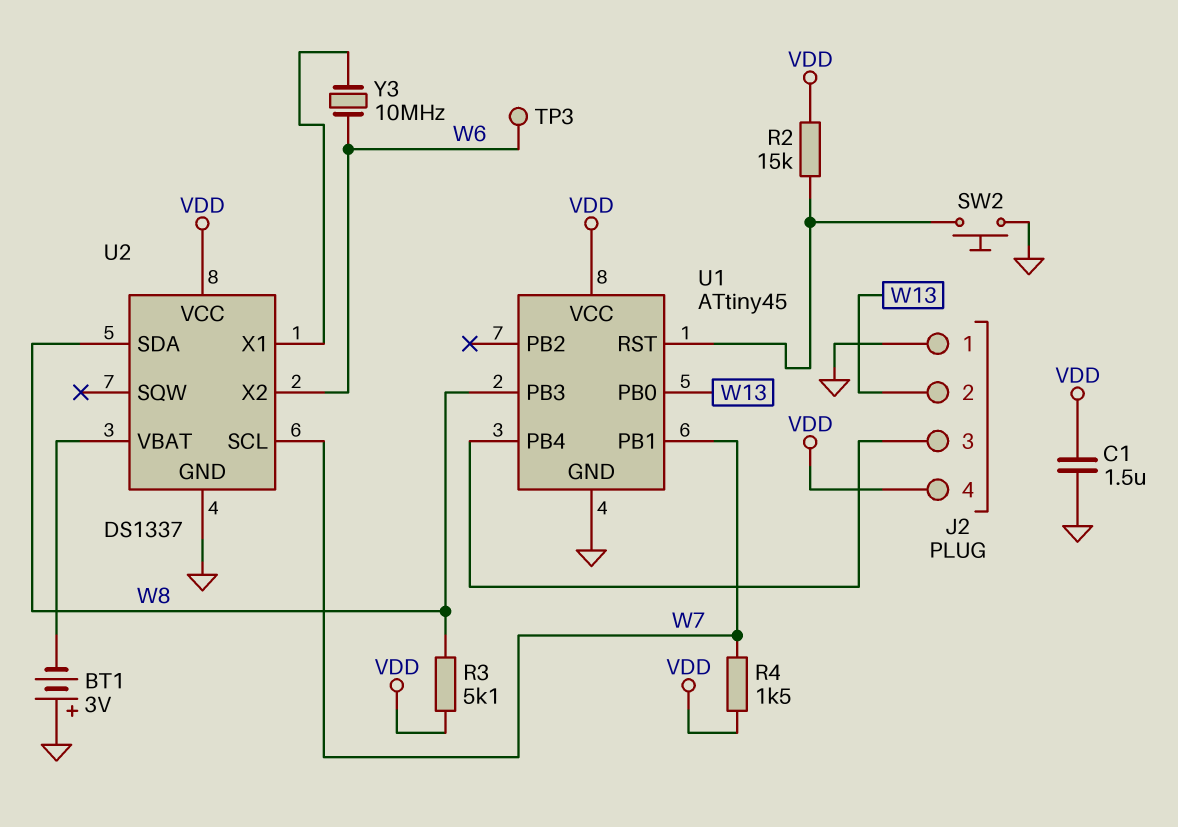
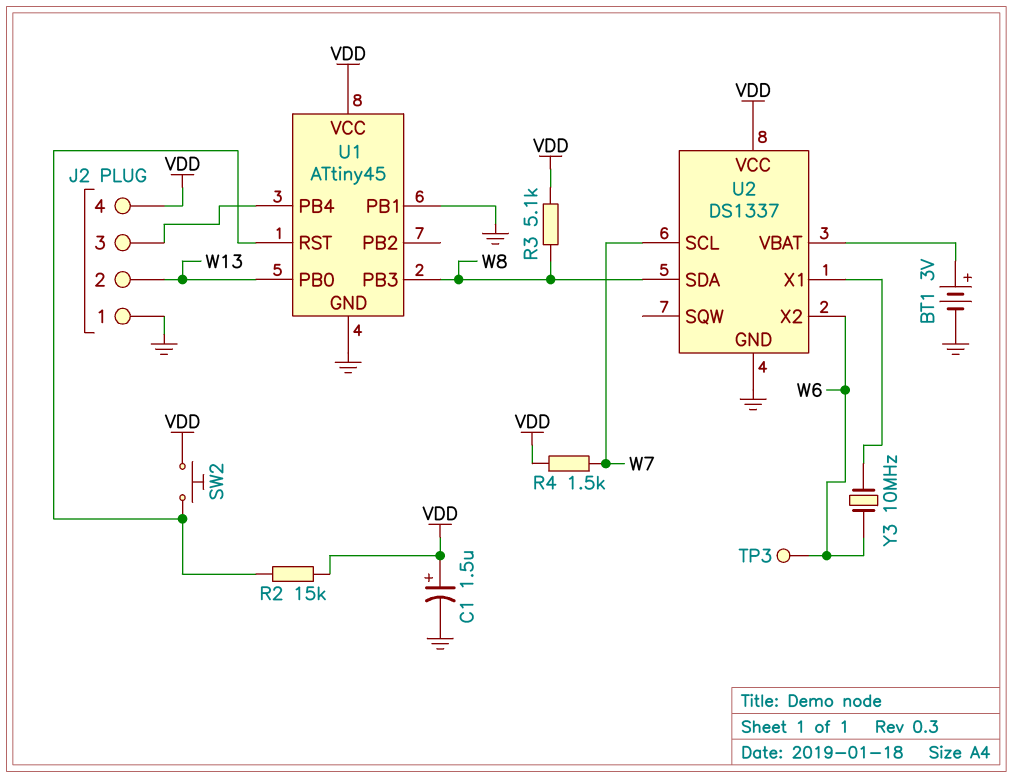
BT1: 3V (plus GND, minus U2/VBAT) -> 3V (plus U2/VBAT, minus GND)
C1: 1.5uF (GND, VDD) -> 1.5uF (plus VDD, minus GND)
SW2: button (GND, U1/RST) -> button (U1/RST, VDD)
U1 pin PB1: W7 -> GND

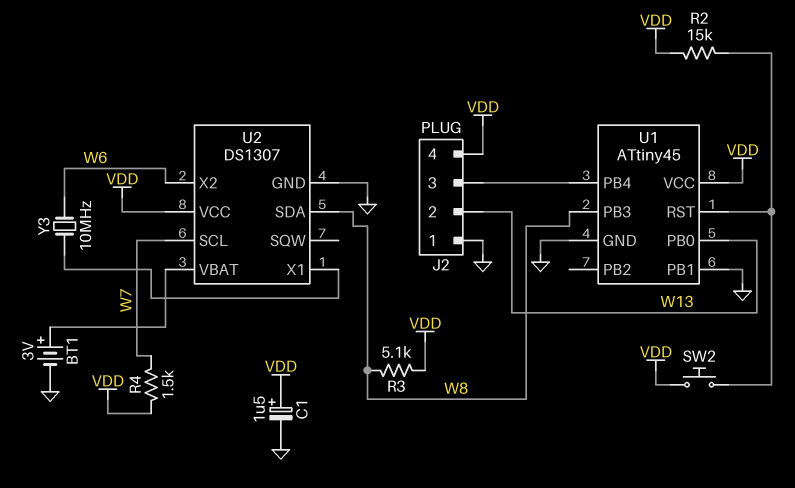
TP3: test point (W6) -> none
U2: DS1337 -> DS1307

